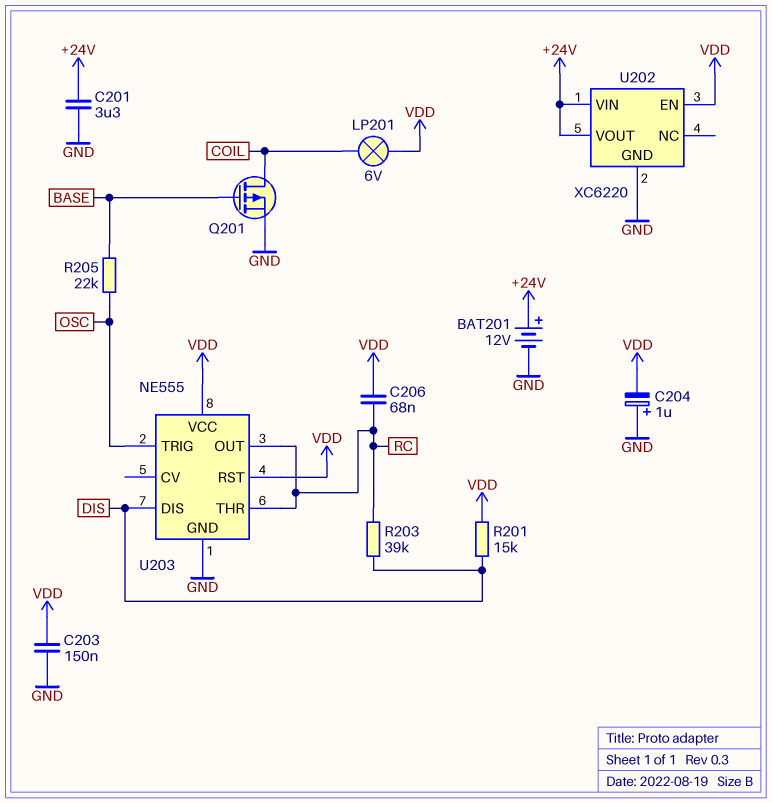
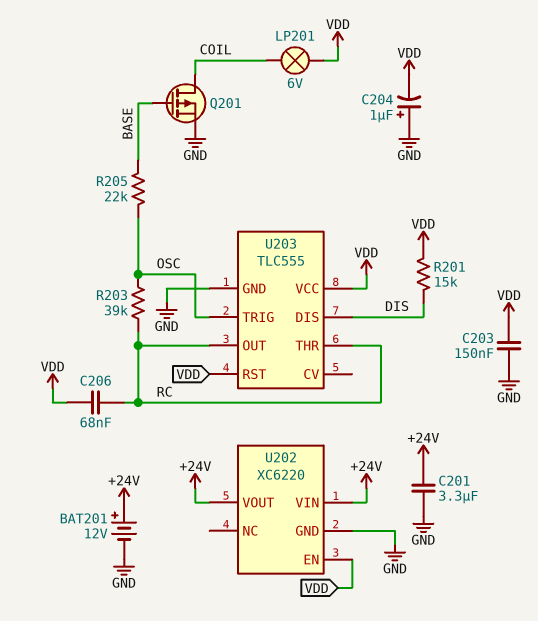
R203: 39k (DIS, RC) -> 39k (OSC, RC)
U203: NE555 -> TLC555

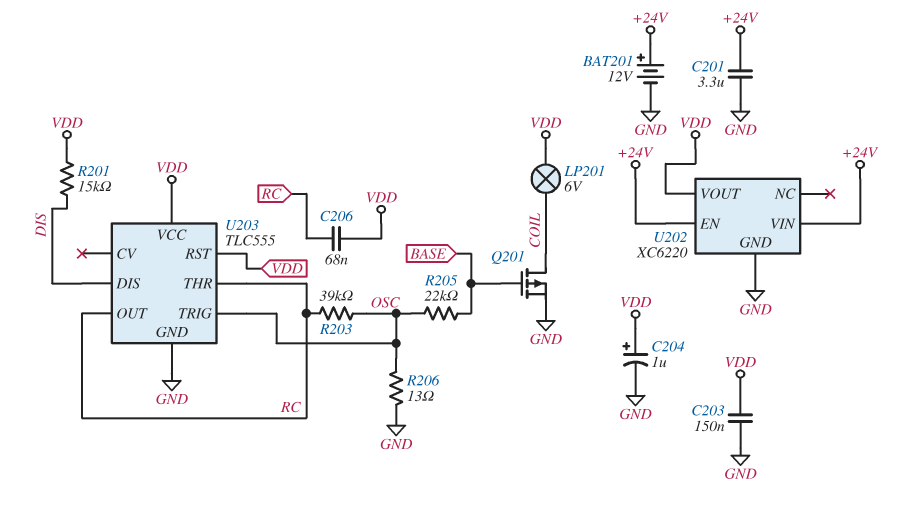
C204: 1uF (plus GND, minus VDD) -> 1uF (plus VDD, minus GND)
R206: none -> 13 (GND, OSC)
U202 pin EN: VDD -> +24V
U202 pin VOUT: +24V -> VDD

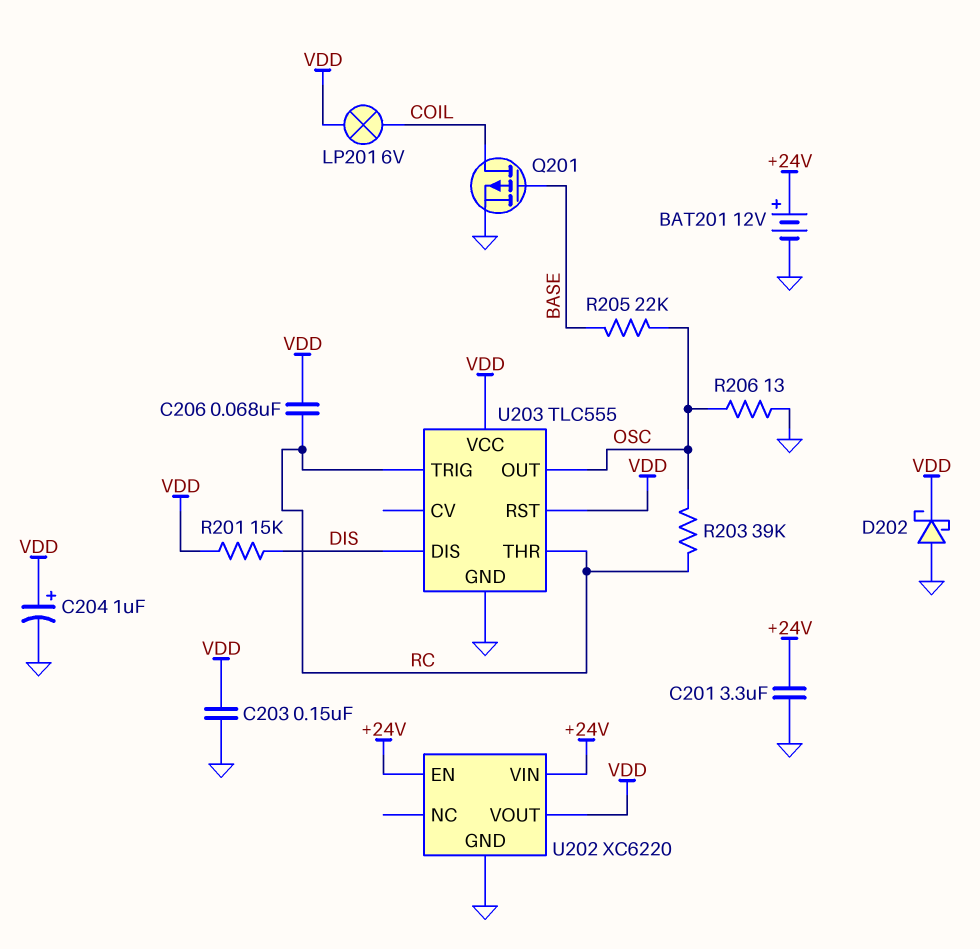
D202: none -> schottky (A GND, K VDD)
U203 pin OUT: RC -> OSC
U203 pin TRIG: OSC -> RC

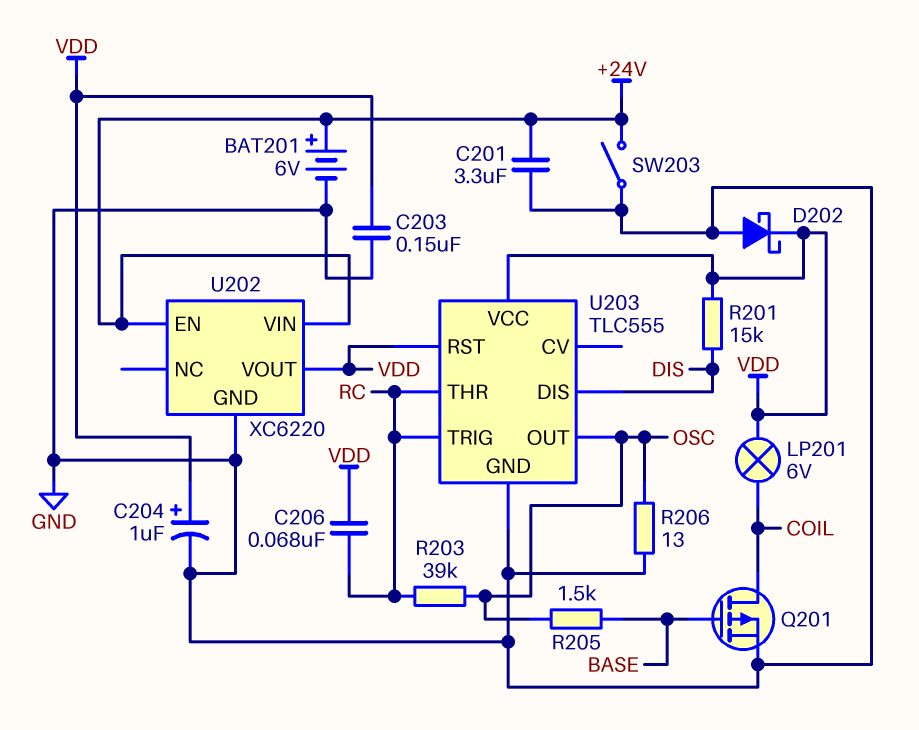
BAT201: 12V (plus +24V, minus GND) -> 6V (plus +24V, minus GND)
R205: 22k (BASE, OSC) -> 1.5k (BASE, OSC)
SW203: none -> switch (+24V, GND)

